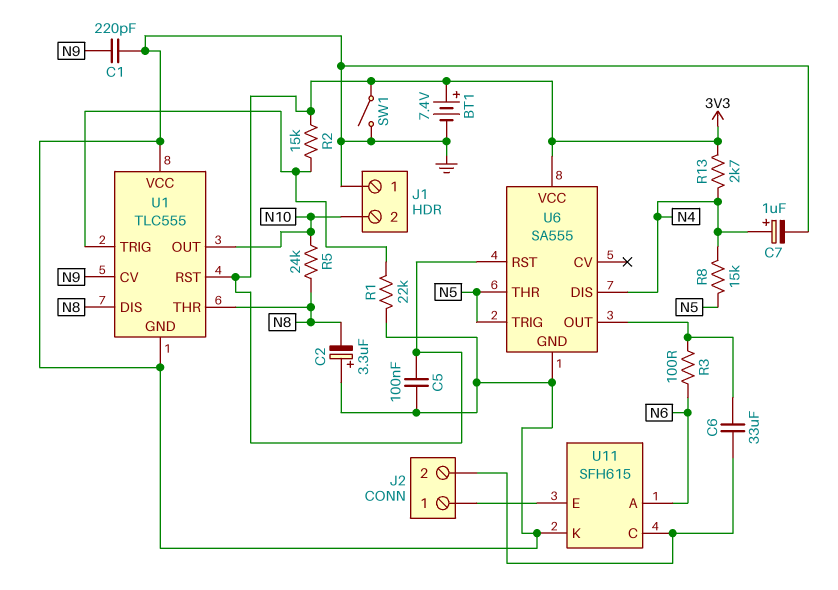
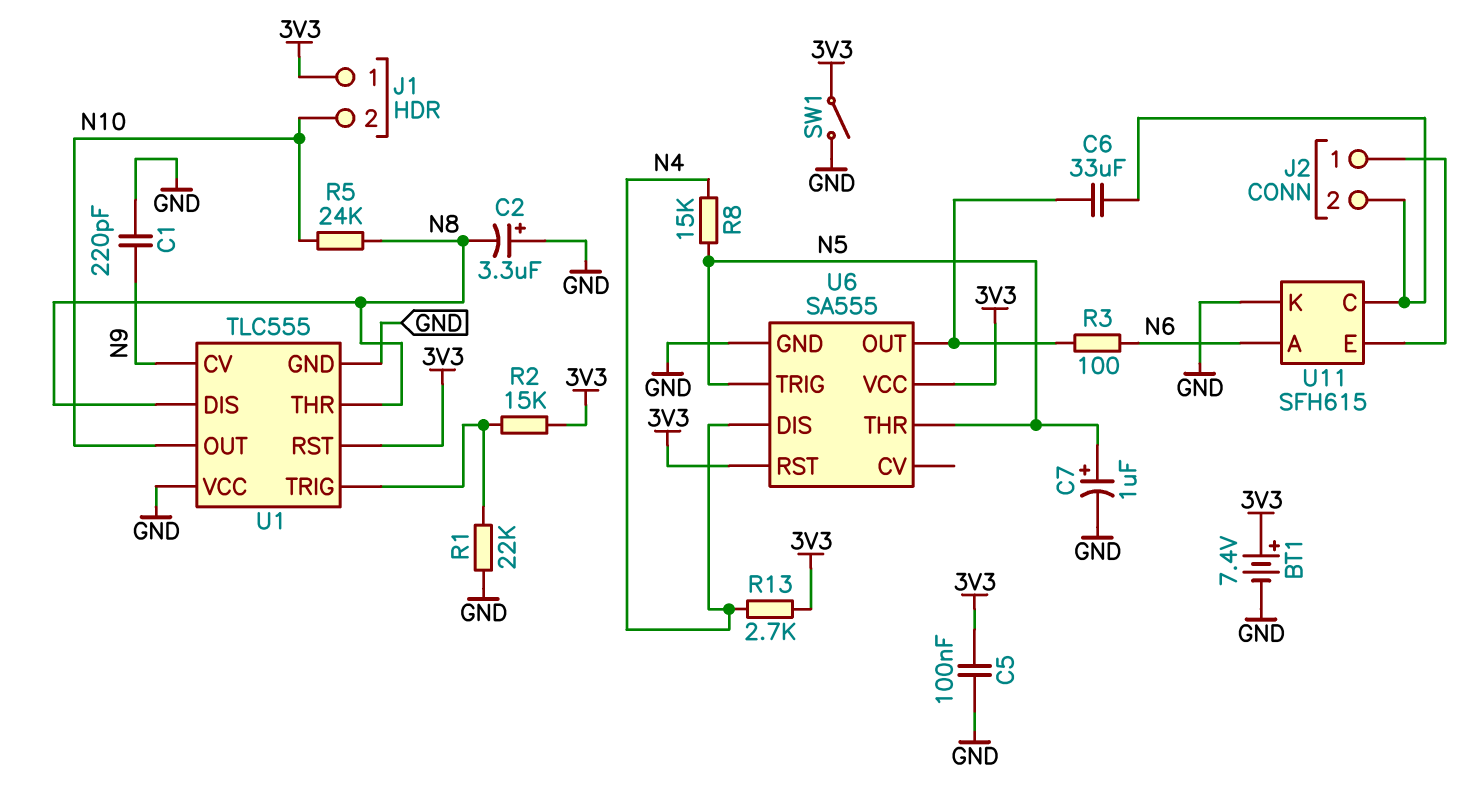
C7: 1uF (plus N4, minus GND) -> 1uF (plus N5, minus GND)
J1 pin 1: GND -> 3V3

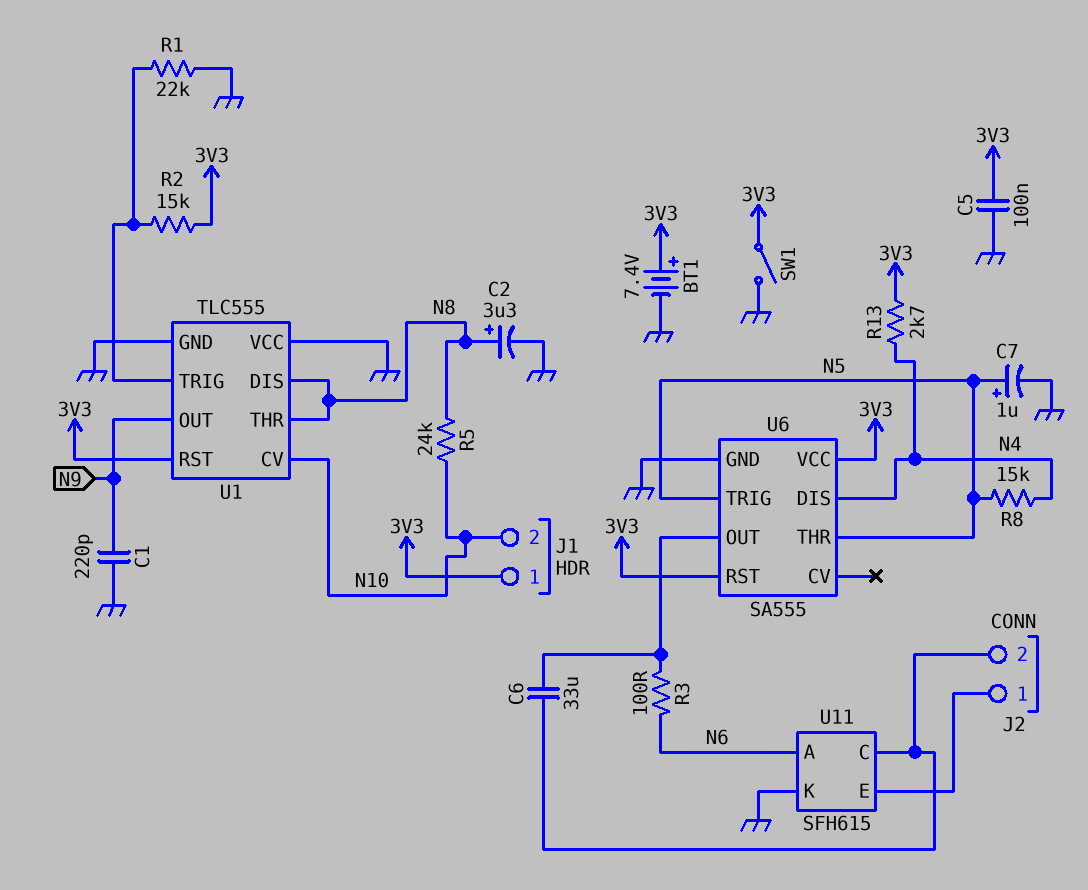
C2: 3.3uF (plus GND, minus N8) -> 3.3uF (plus N8, minus GND)
U1 pin CV: N9 -> N10
U1 pin OUT: N10 -> N9

